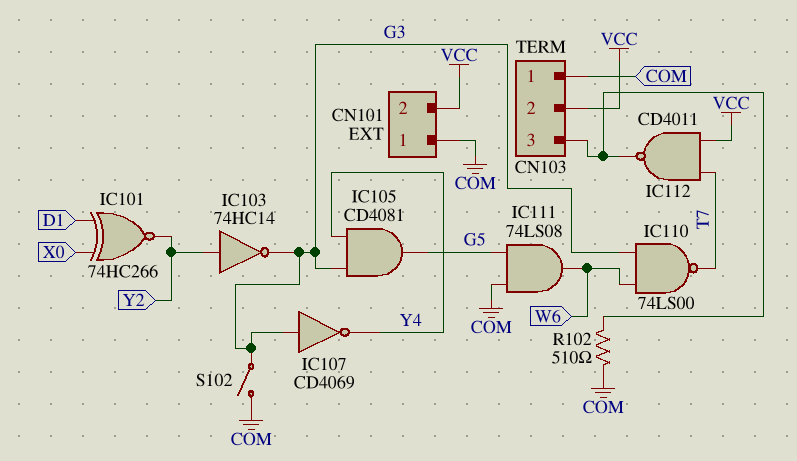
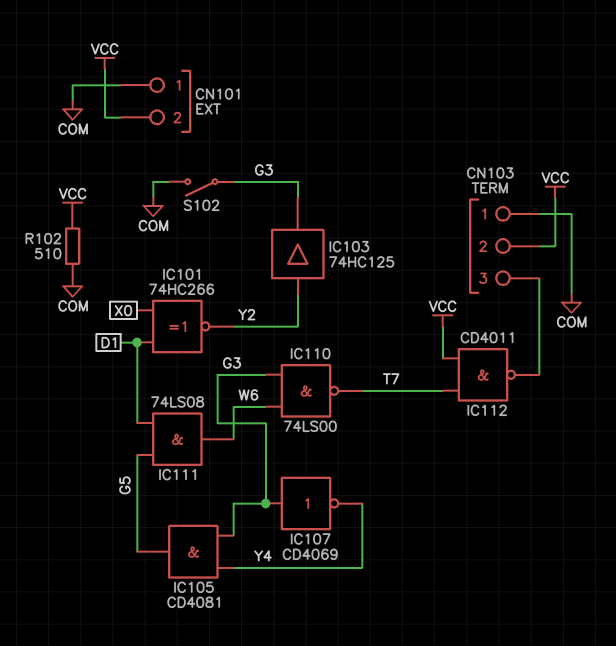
IC103: NOT 74HC14 (in Y2, out G3) -> buffer 74HC125 (in Y2, out G3)
IC111: AND 74LS08 (in COM, in G5, out W6) -> AND 74LS08 (in D1, in G5, out W6)
R102: 510 (CN103/3, COM) -> 510 (COM, VCC)

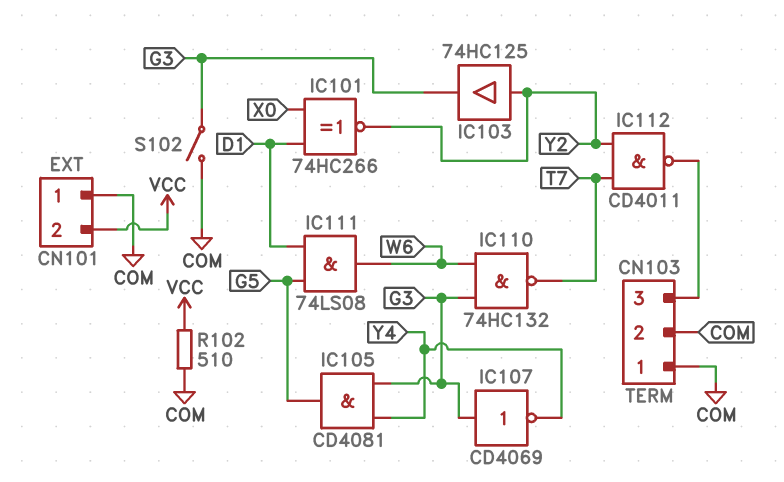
CN103 pin 2: VCC -> COM
IC110: NAND 74LS00 (in G3, in W6, out T7) -> NAND 74HC132 (in G3, in W6, out T7)
IC112: NAND CD4011 (in T7, in VCC, out CN103/3) -> NAND CD4011 (in T7, in Y2, out CN103/3)

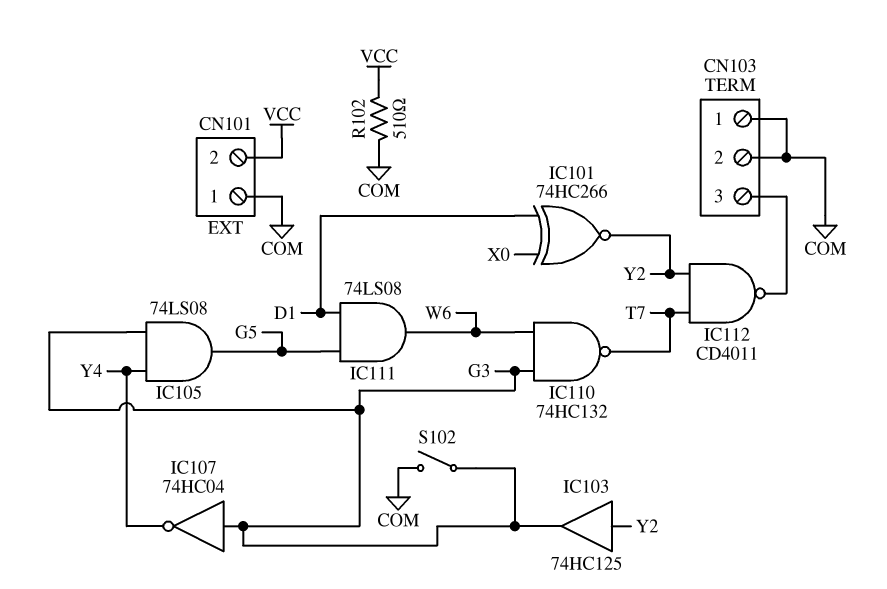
IC105: AND CD4081 (in G3, in Y4, out G5) -> AND 74LS08 (in G3, in Y4, out G5)
IC107: NOT CD4069 (in G3, out Y4) -> NOT 74HC04 (in G3, out Y4)

